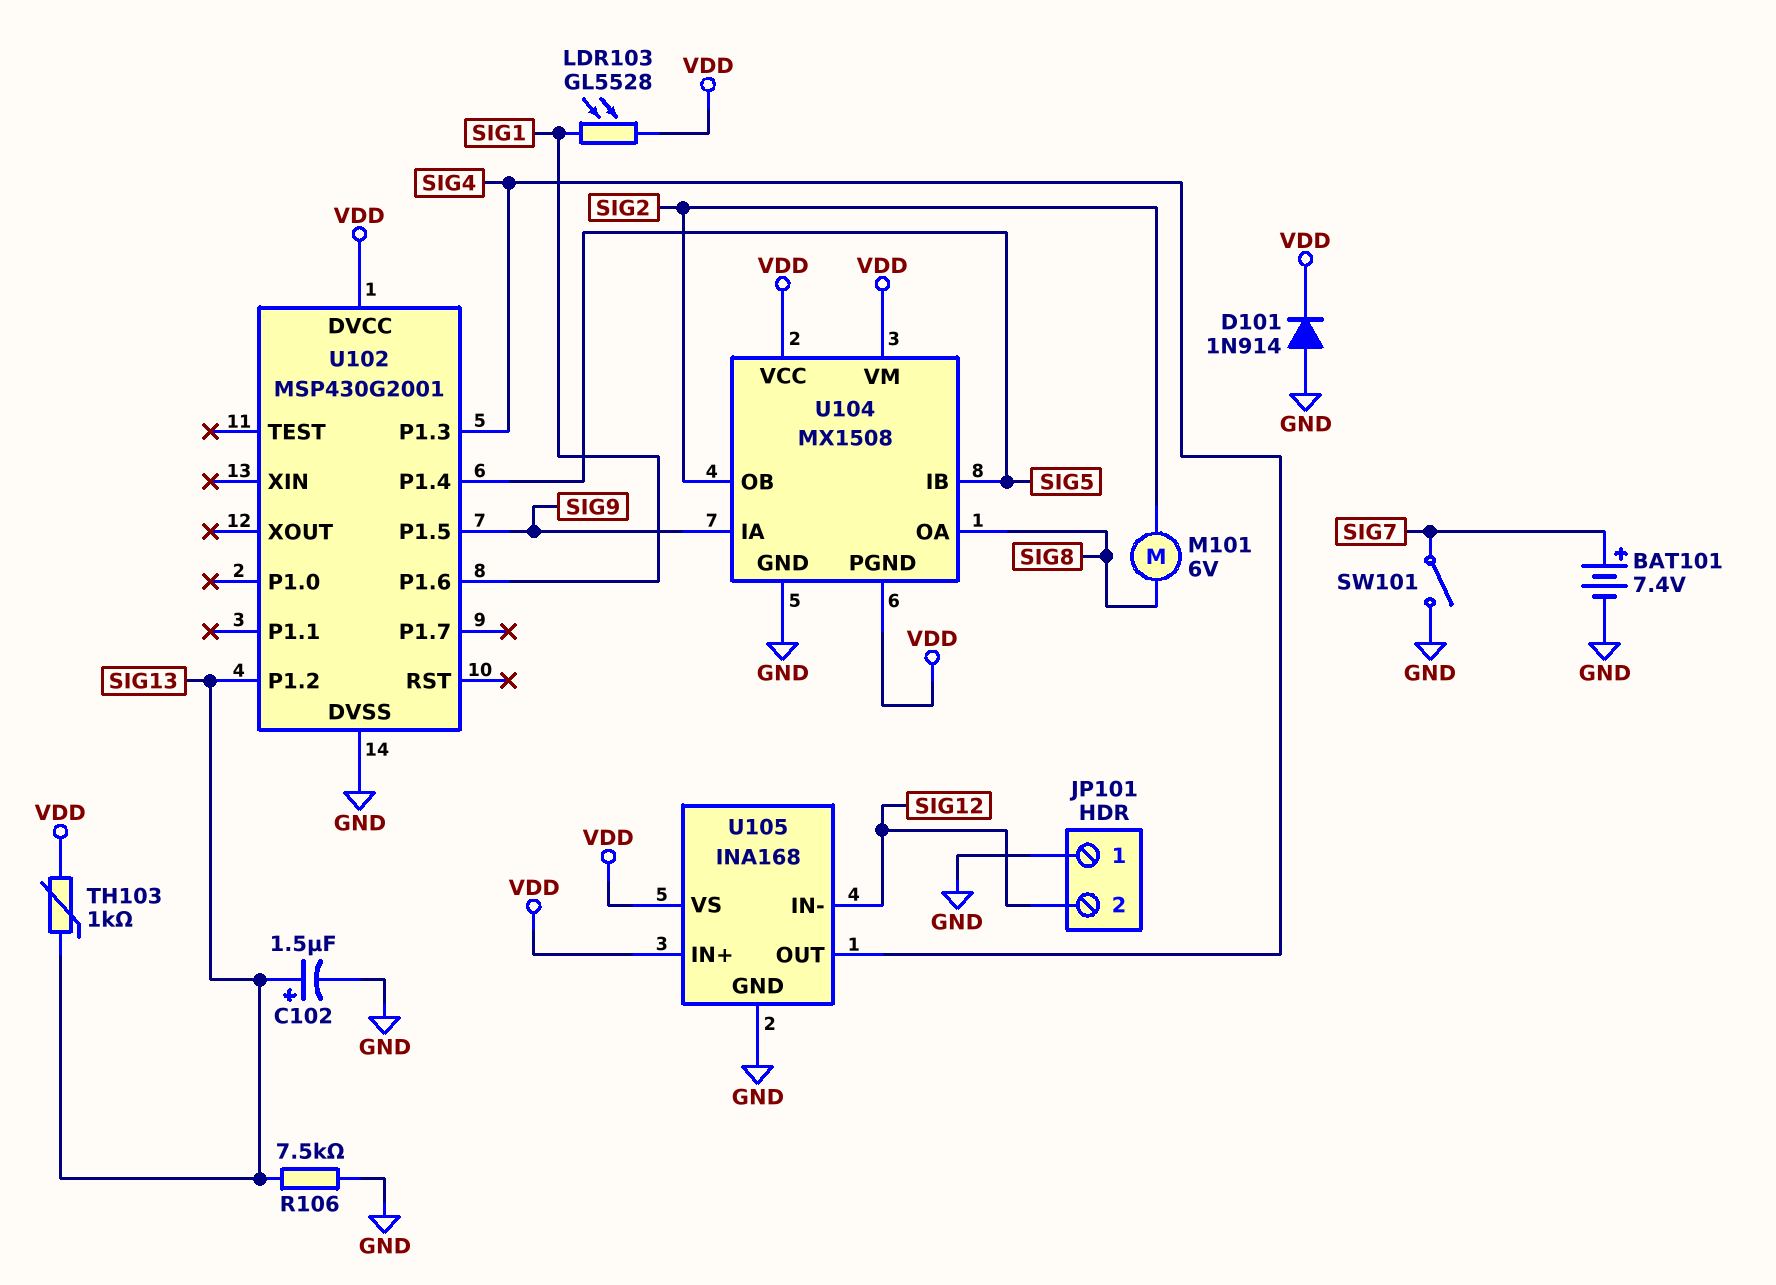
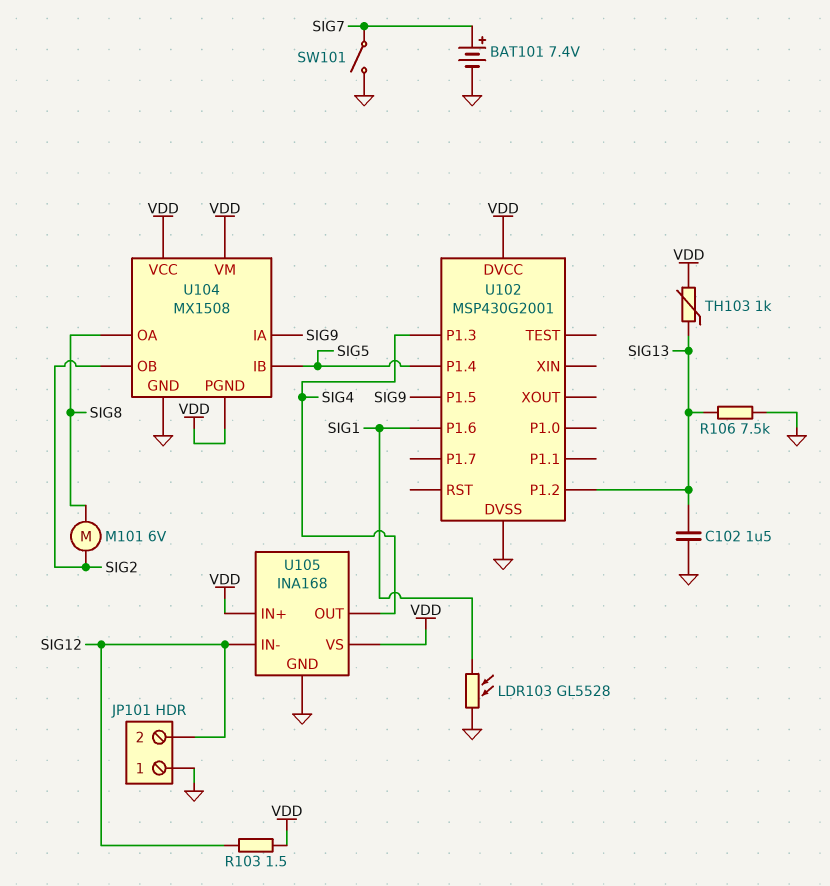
C102: 1.5uF (plus SIG13, minus GND) -> 1.5uF (GND, SIG13)
D101: diode 1N914 (A GND, K VDD) -> none
LDR103: GL5528 (SIG1, VDD) -> GL5528 (GND, SIG1)
R103: none -> 1.5 (SIG12, VDD)

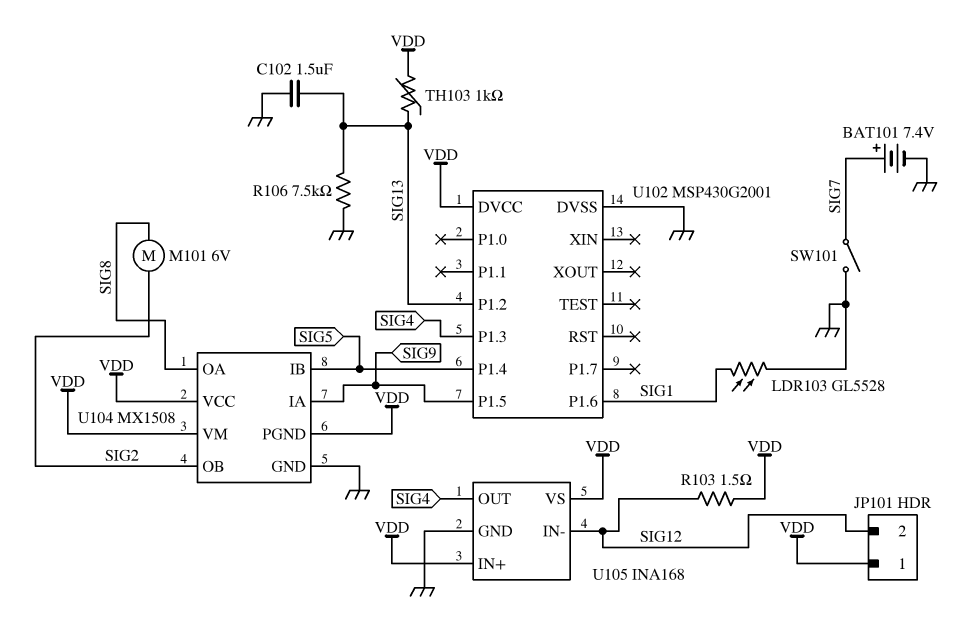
JP101 pin 1: GND -> VDD

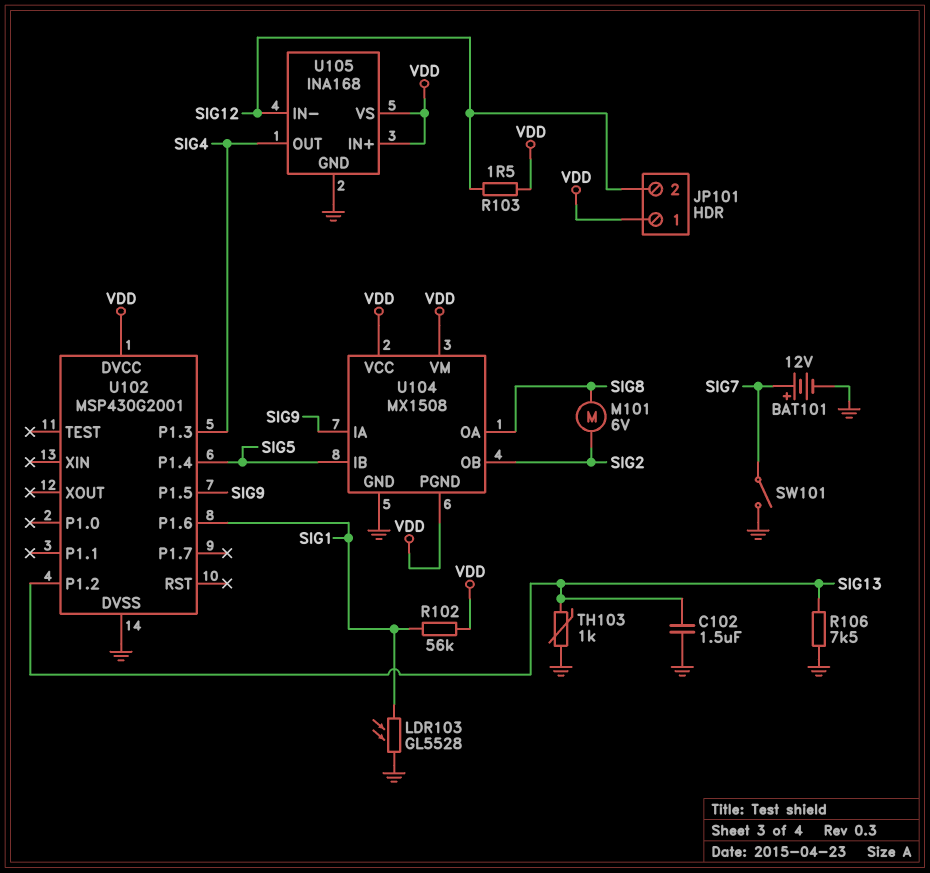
BAT101: 7.4V (plus SIG7, minus GND) -> 12V (plus SIG7, minus GND)
R102: none -> 56k (SIG1, VDD)
TH103: 1k (SIG13, VDD) -> 1k (GND, SIG13)

